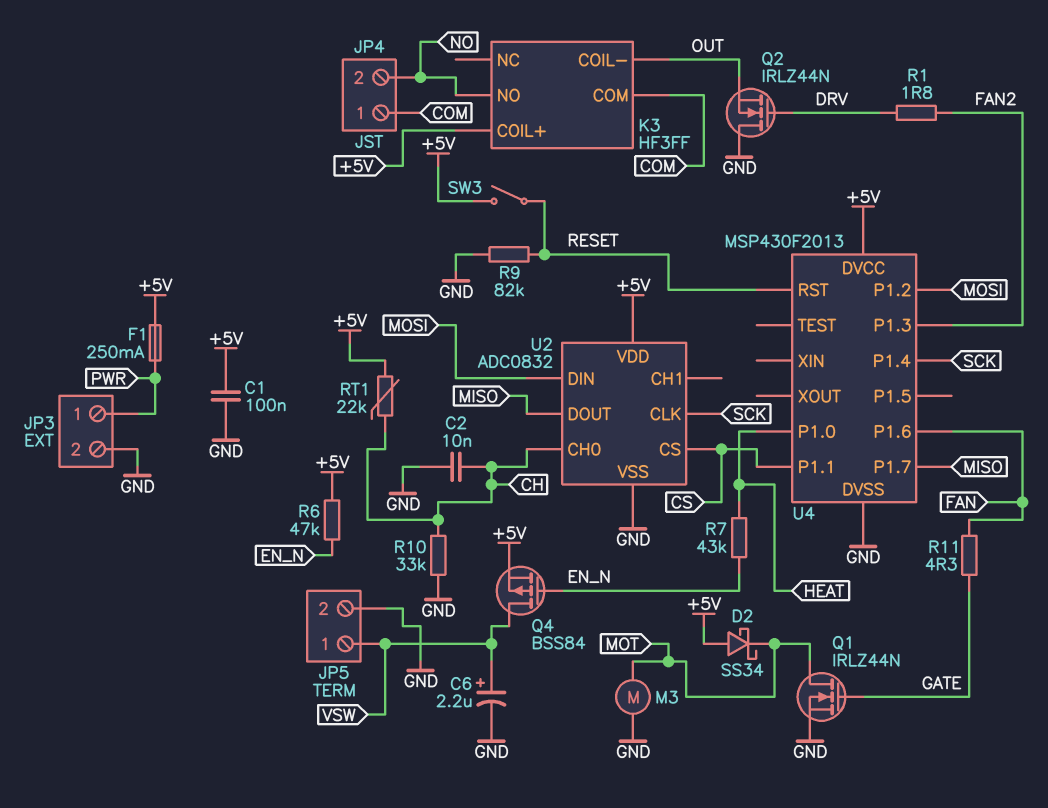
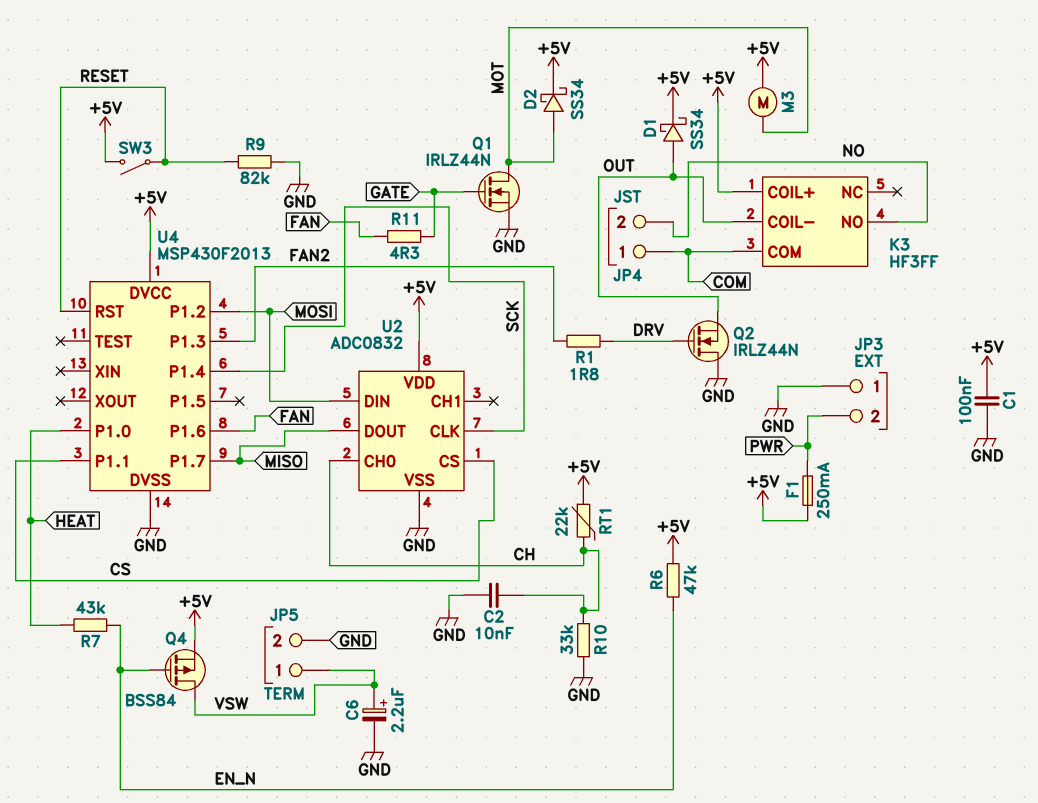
D1: none -> schottky SS34 (A OUT, K +5V)
D2: schottky SS34 (A +5V, K MOT) -> schottky SS34 (A MOT, K +5V)
JP3 pin 1: PWR -> GND
JP3 pin 2: GND -> PWR
M3: motor (GND, MOT) -> motor (+5V, MOT)

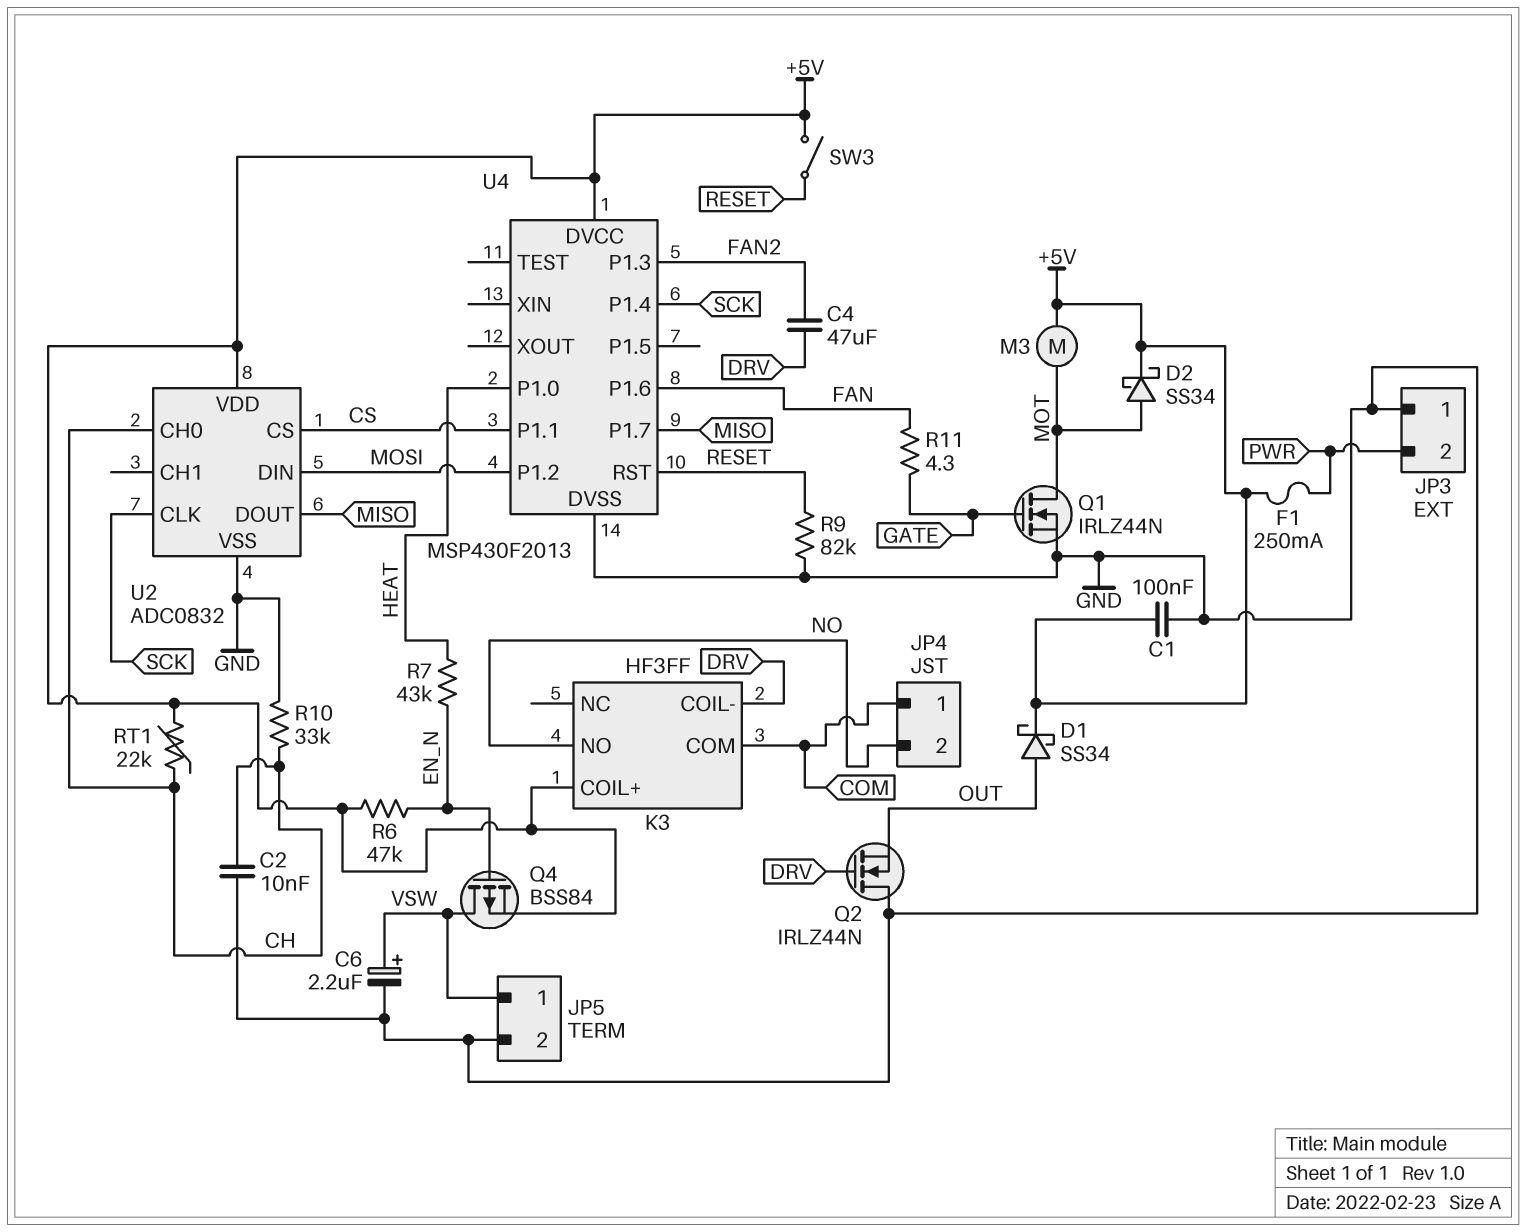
C4: none -> 47uF (DRV, FAN2)
K3 pin COIL-: OUT -> DRV
R1: 1.8 (DRV, FAN2) -> none

